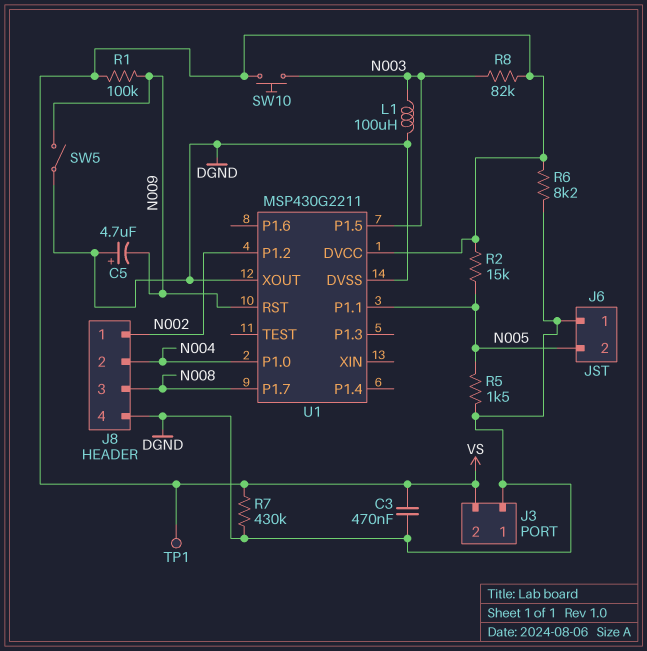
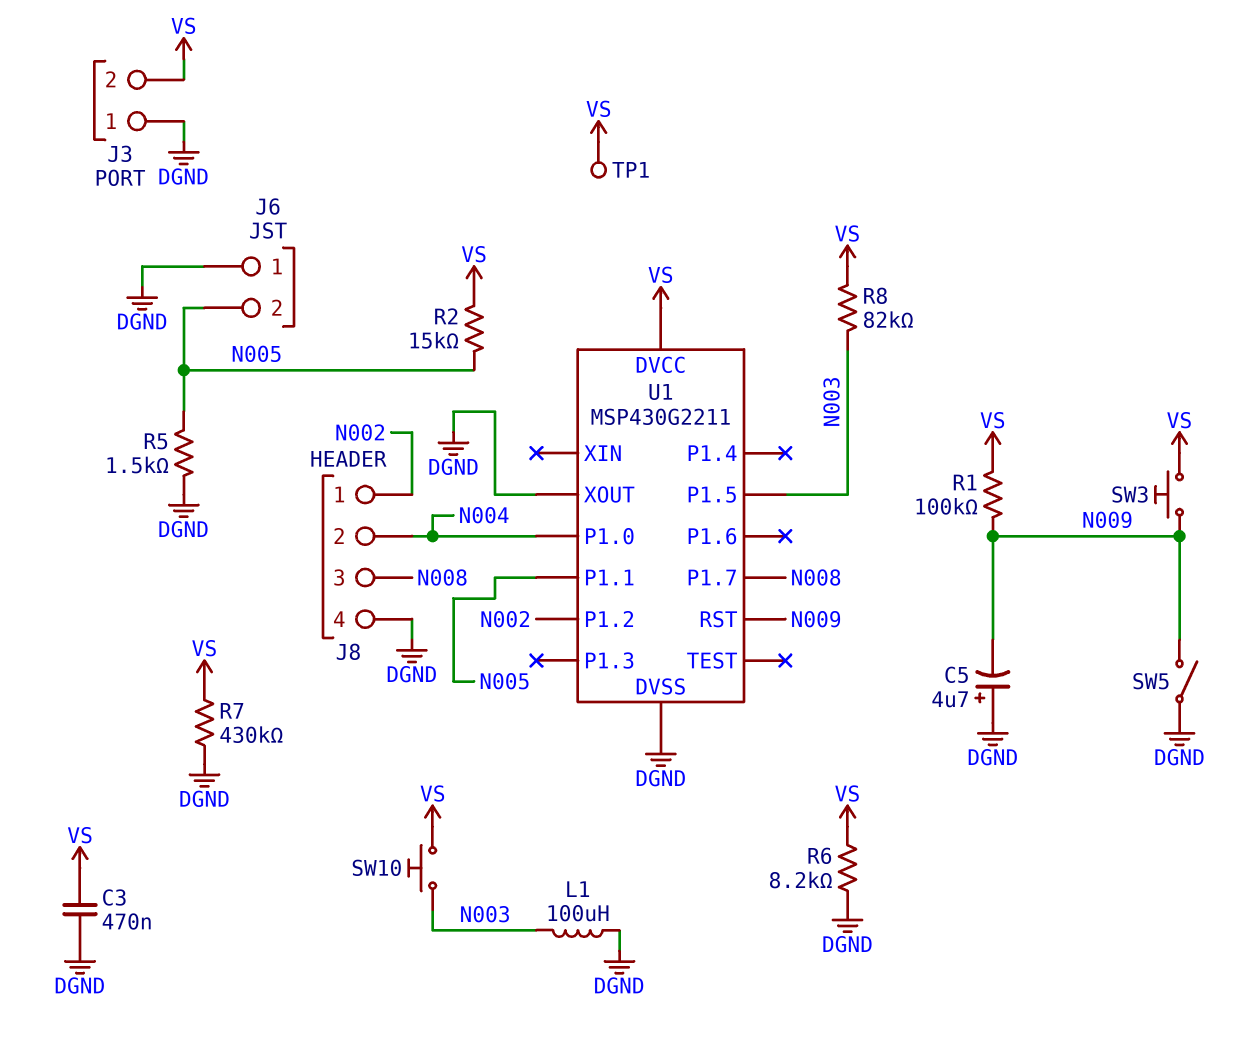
SW3: none -> button (N009, VS)

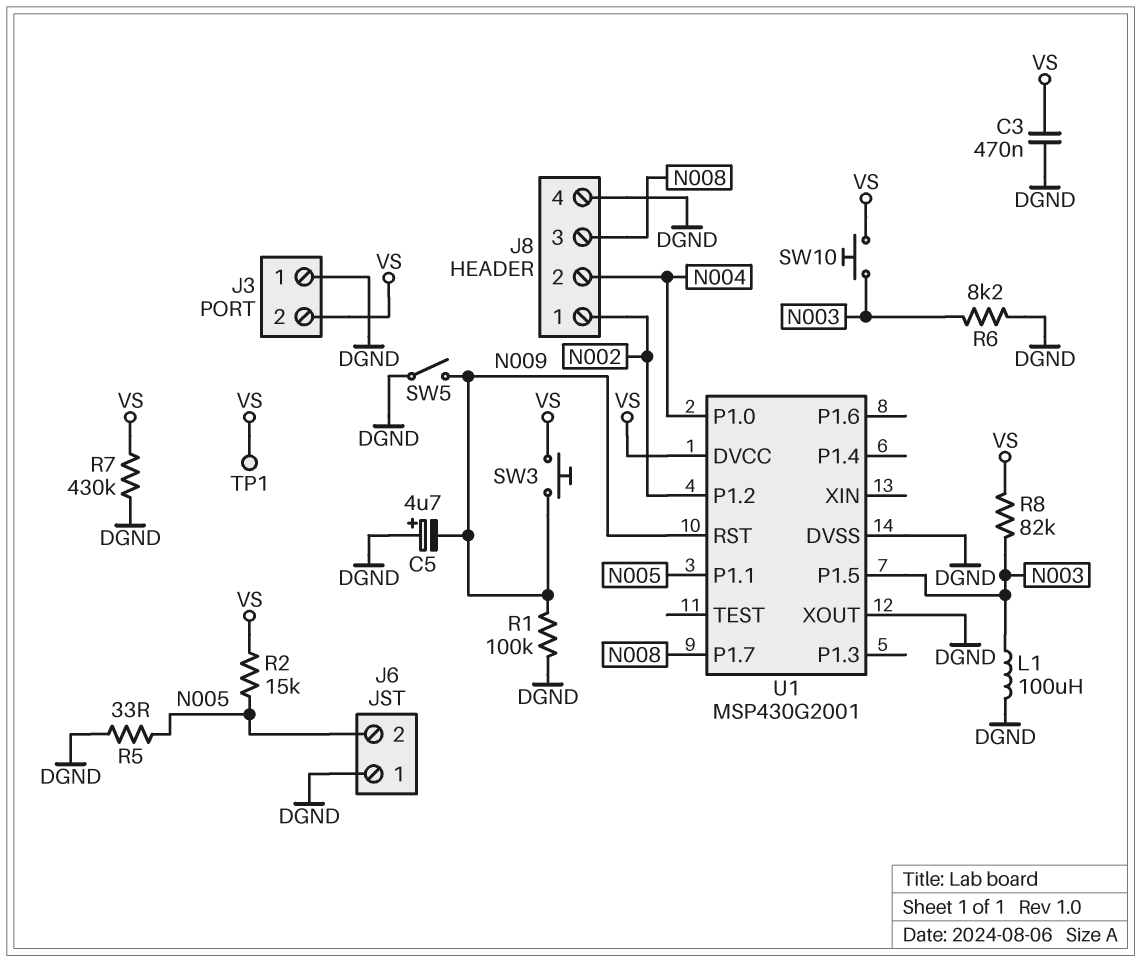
R1: 100k (N009, VS) -> 100k (DGND, N009)
R5: 1.5k (DGND, N005) -> 33 (DGND, N005)
R6: 8.2k (DGND, VS) -> 8.2k (DGND, N003)
U1: MSP430G2211 -> MSP430G2001

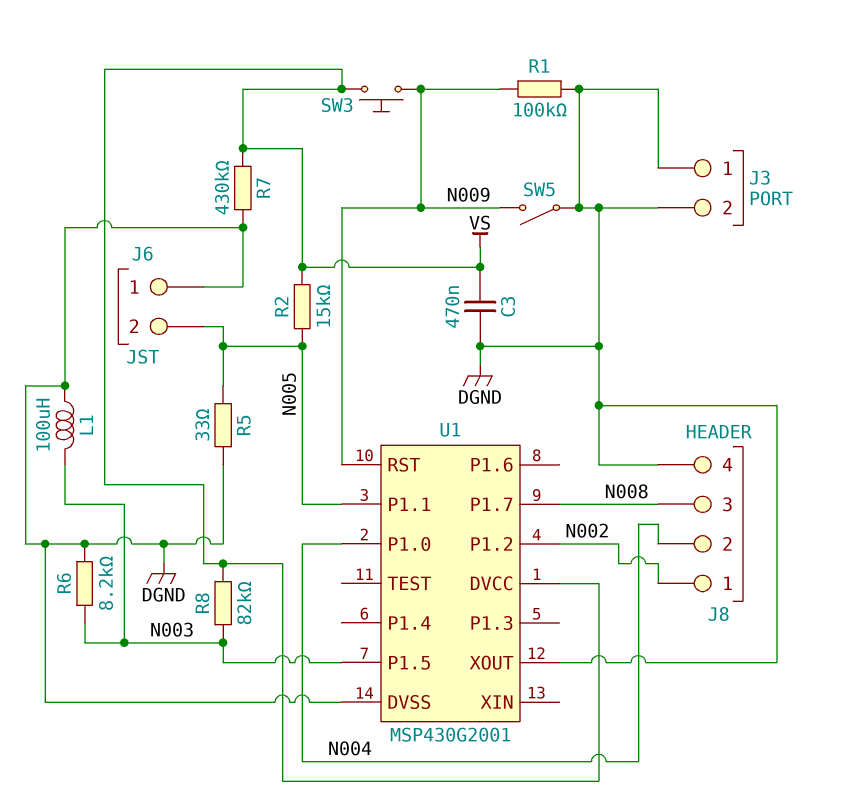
C5: 4.7uF (plus DGND, minus N009) -> none
J3 pin 2: VS -> DGND
SW10: button (N003, VS) -> none
TP1: test point (VS) -> none

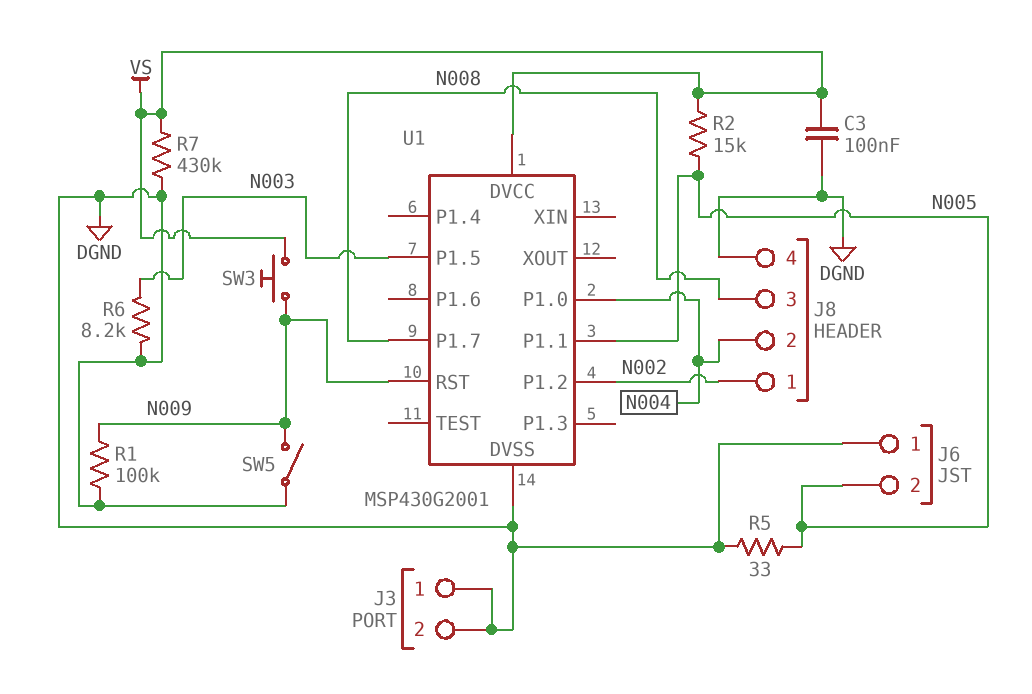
C3: 470nF (DGND, VS) -> 100nF (DGND, VS)
L1: 100uH (DGND, N003) -> none
R8: 82k (N003, VS) -> none
U1 pin XOUT: DGND -> none

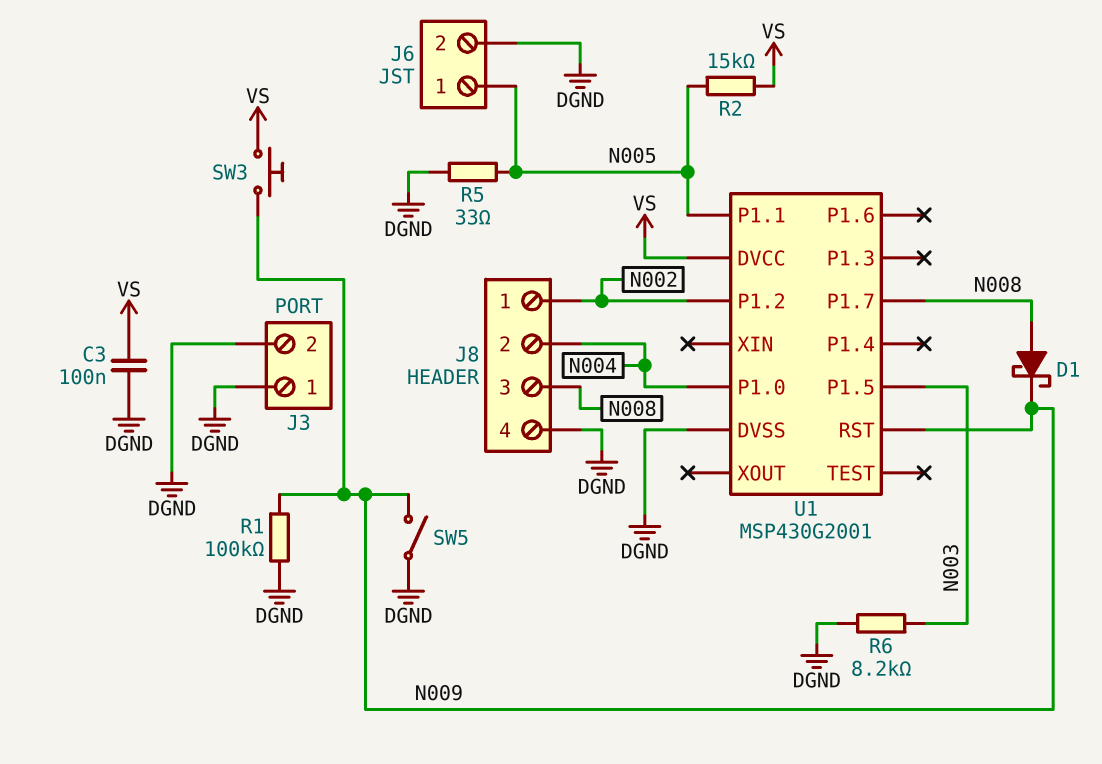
D1: none -> schottky (A N008, K N009)
J6 pin 1: DGND -> N005
J6 pin 2: N005 -> DGND
R7: 430k (DGND, VS) -> none

